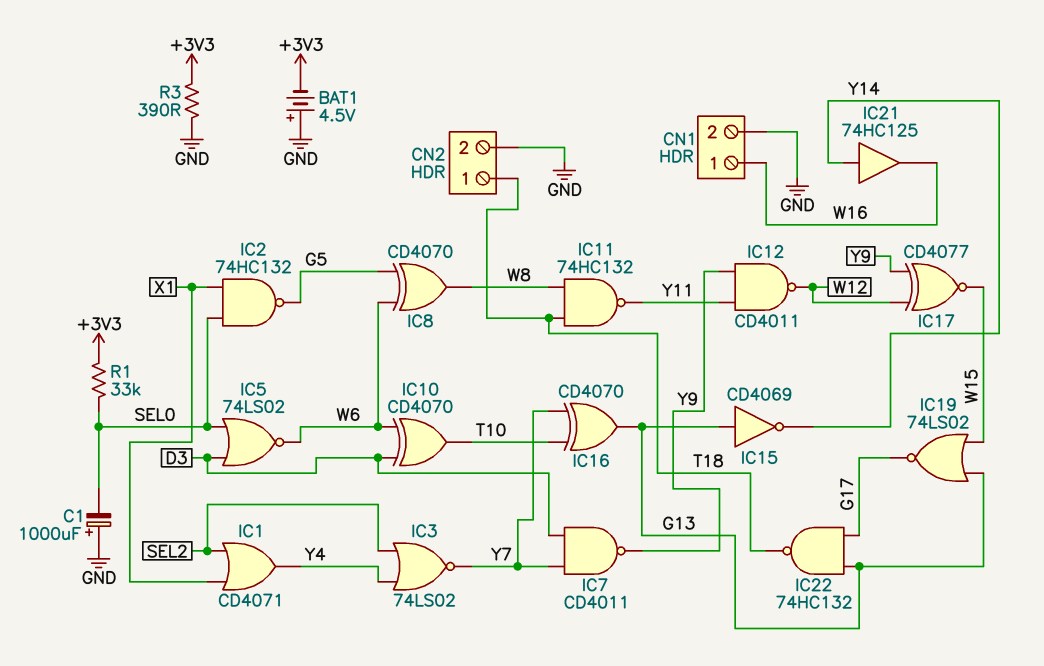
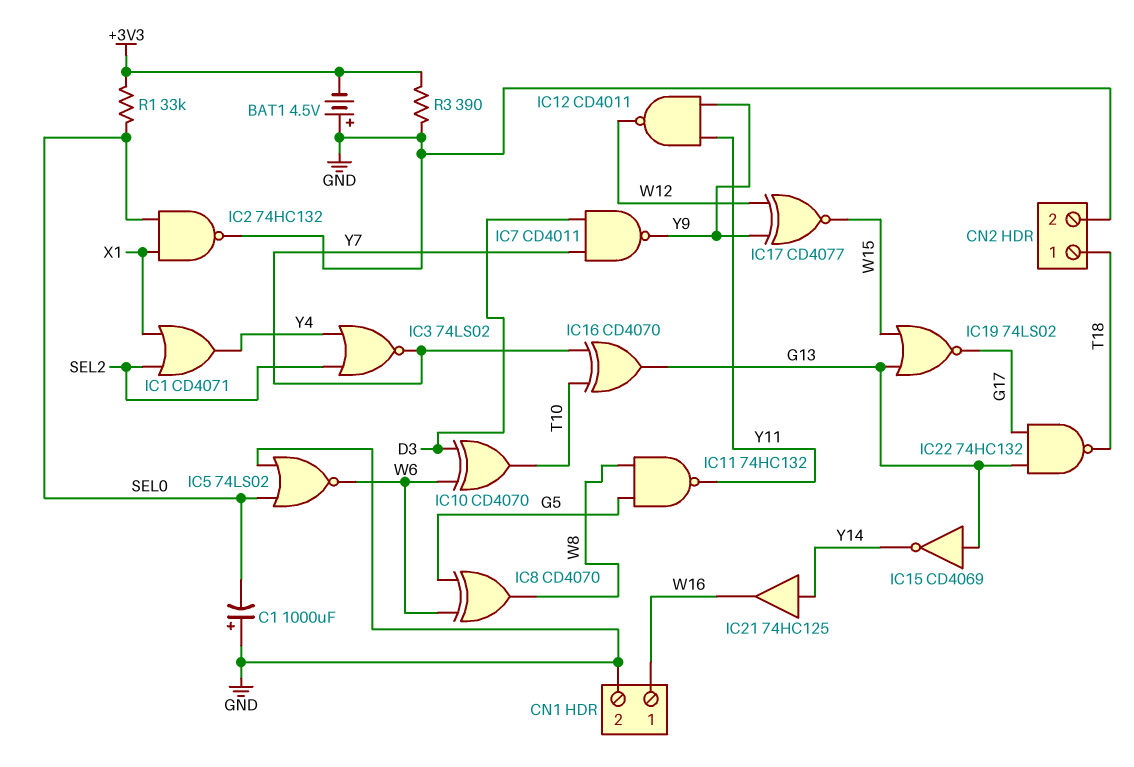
IC2: NAND 74HC132 (in SEL0, in X1, out G5) -> NAND 74HC132 (in SEL0, in X1, out GND)
IC5: NOR 74LS02 (in D3, in SEL0, out W6) -> NOR 74LS02 (in GND, in SEL0, out W6)
IC11: NAND 74HC132 (in T18, in W8, out Y11) -> NAND 74HC132 (in G5, in W8, out Y11)

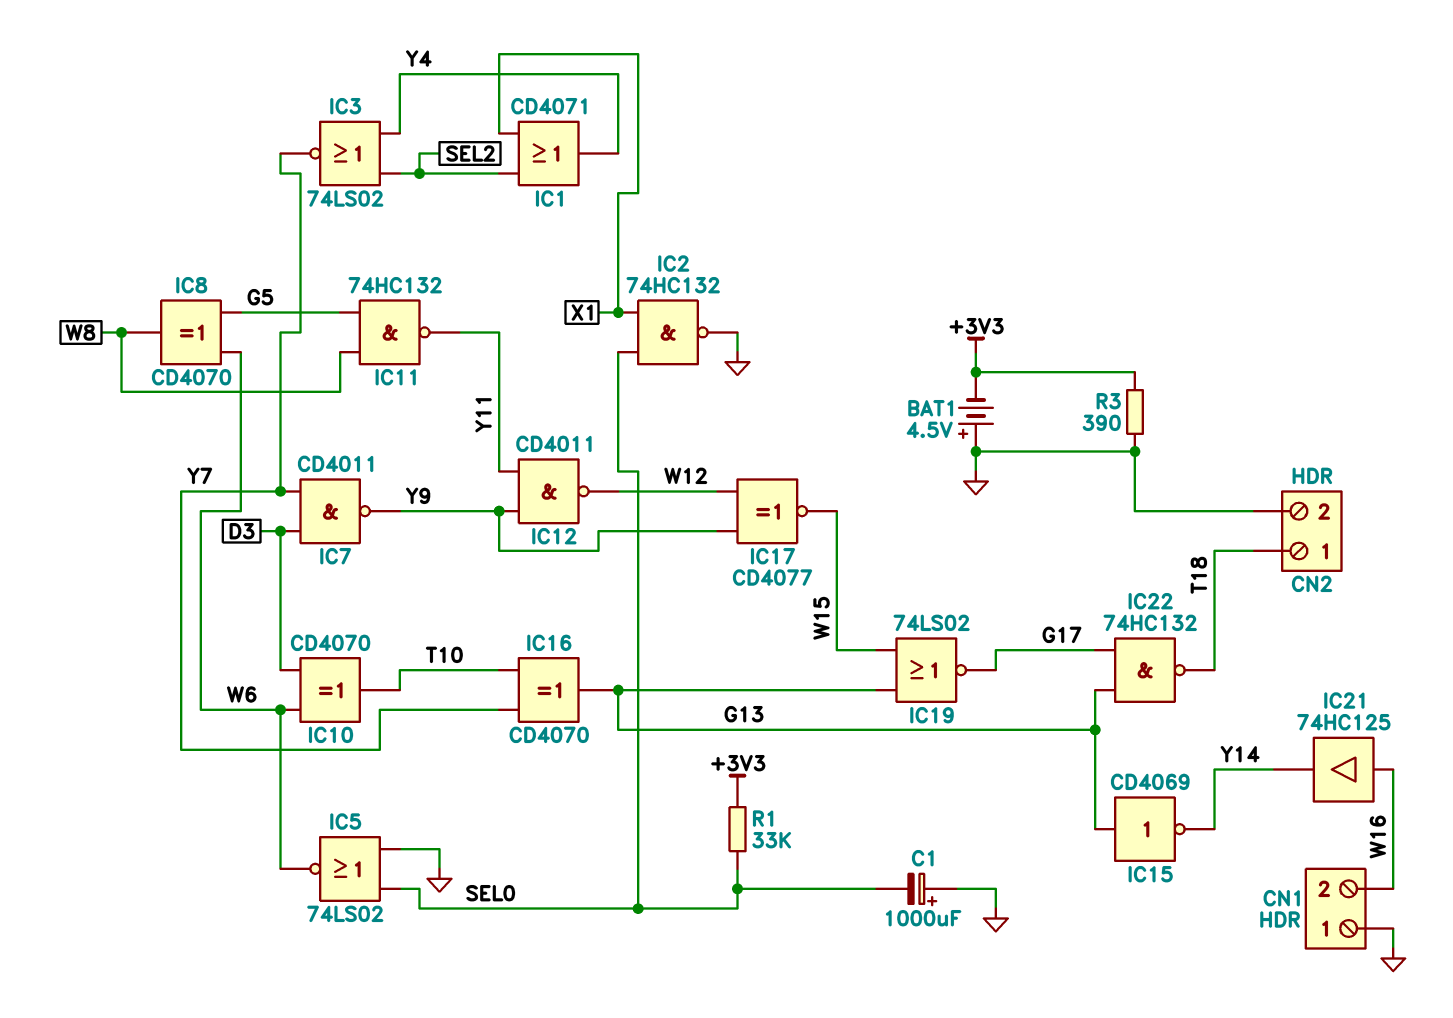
CN1 pin 1: W16 -> GND
CN1 pin 2: GND -> W16
IC21: buffer 74HC125 (in Y14, out W16) -> buffer 74HC125 (in W16, out Y14)

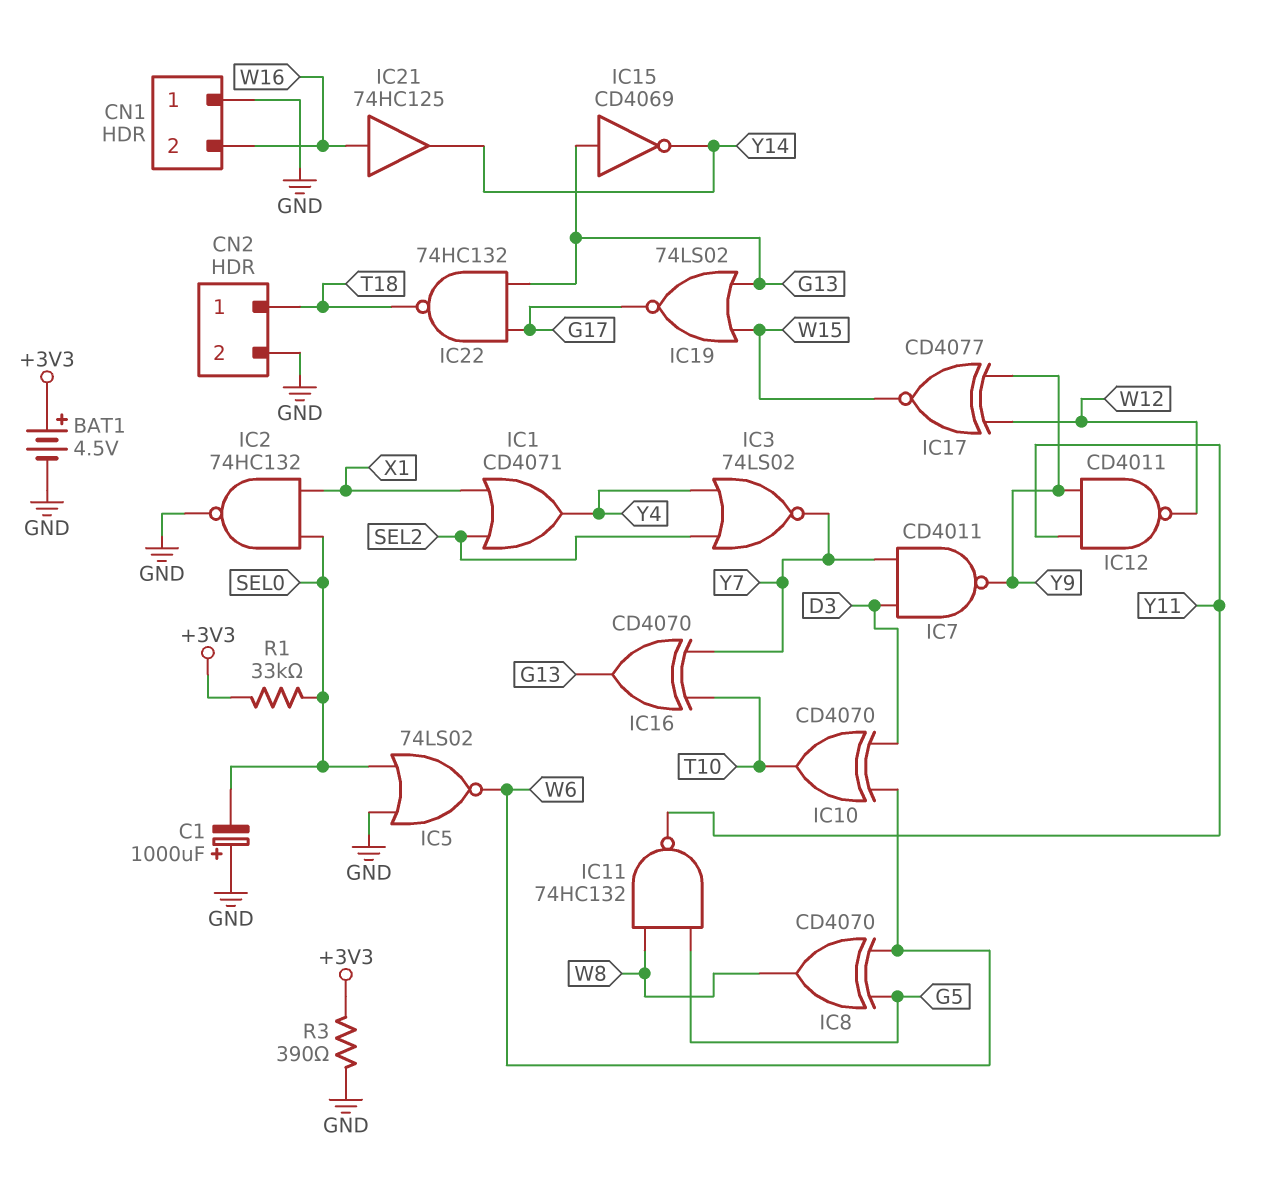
BAT1: 4.5V (plus GND, minus +3V3) -> 4.5V (plus +3V3, minus GND)

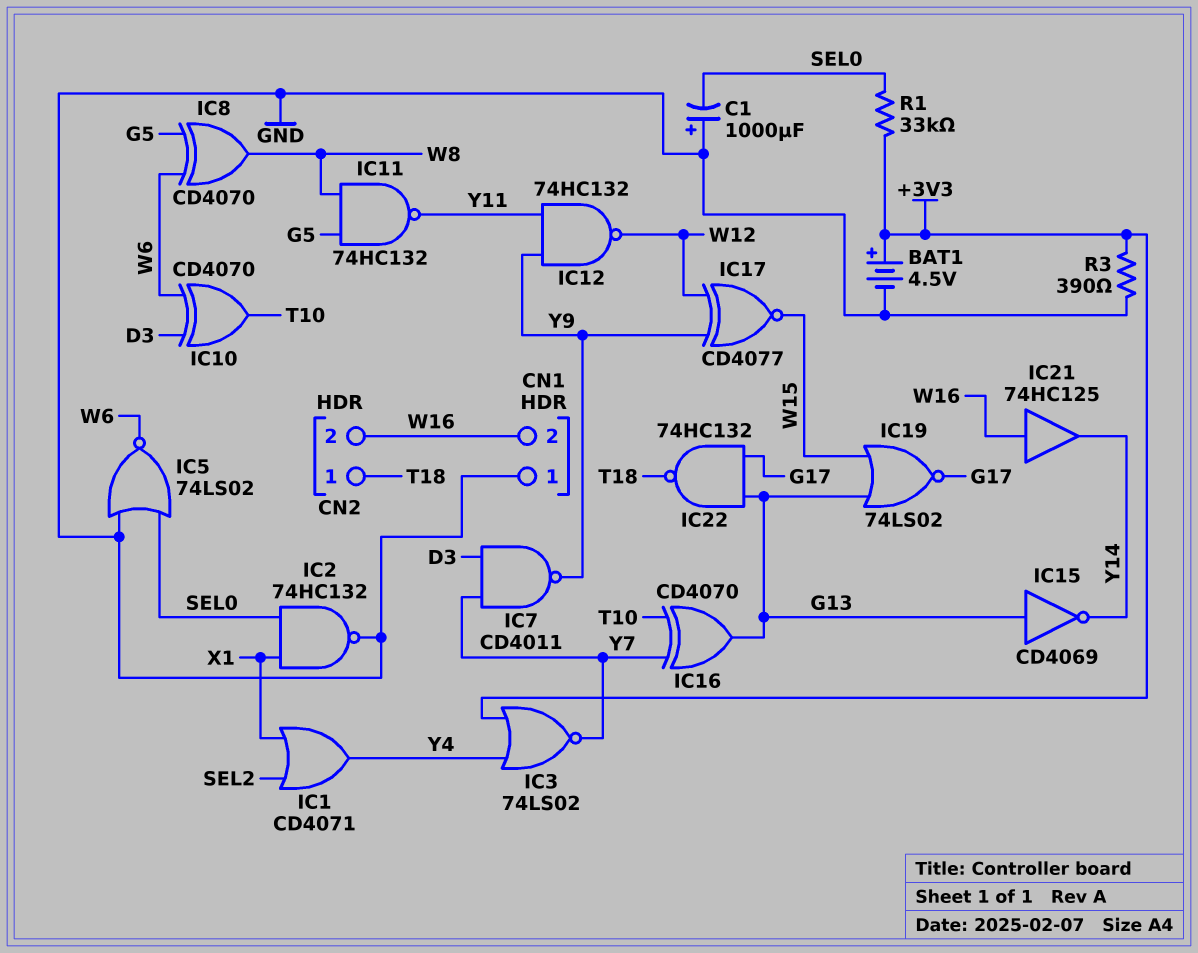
CN2 pin 2: GND -> W16
IC3: NOR 74LS02 (in SEL2, in Y4, out Y7) -> NOR 74LS02 (in +3V3, in Y4, out Y7)
IC12: NAND CD4011 (in Y9, in Y11, out W12) -> NAND 74HC132 (in Y9, in Y11, out W12)

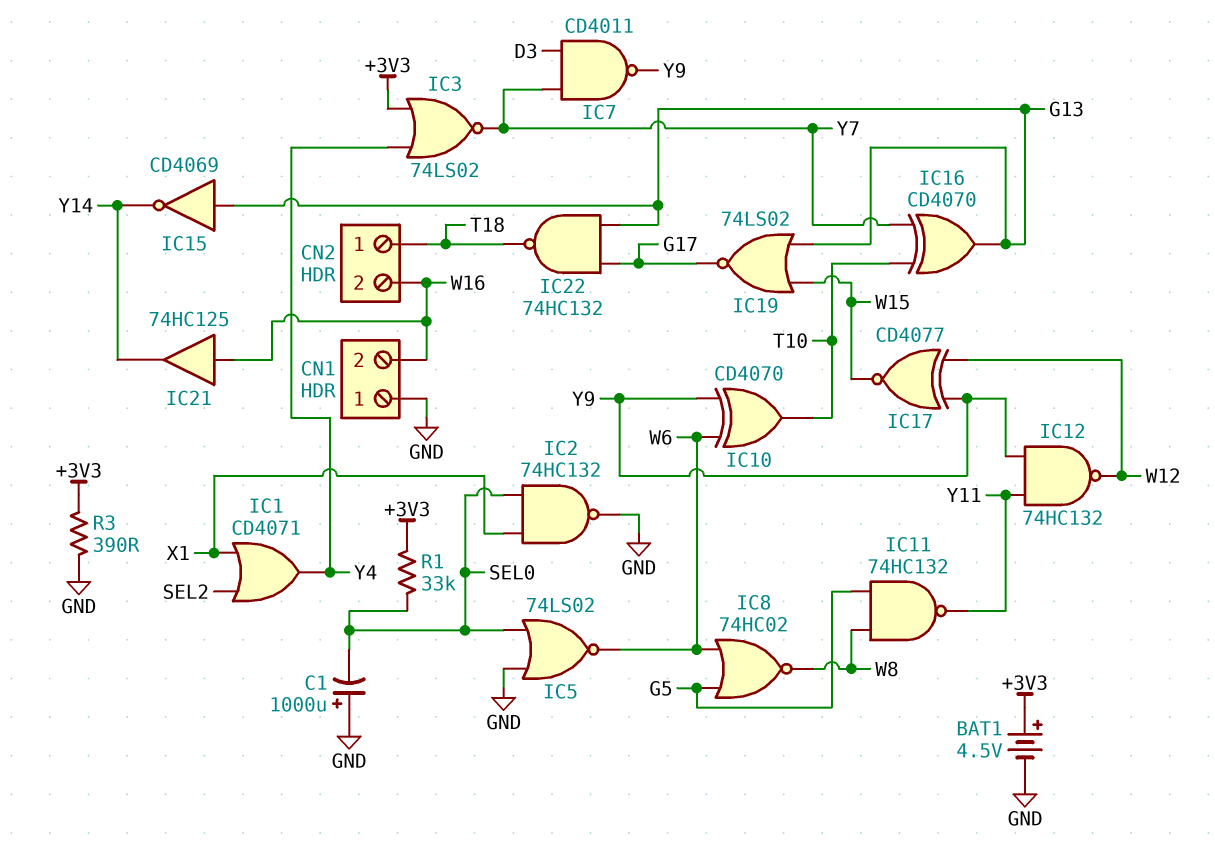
IC8: XOR CD4070 (in G5, in W6, out W8) -> NOR 74HC02 (in G5, in W6, out W8)
IC10: XOR CD4070 (in D3, in W6, out T10) -> XOR CD4070 (in W6, in Y9, out T10)

